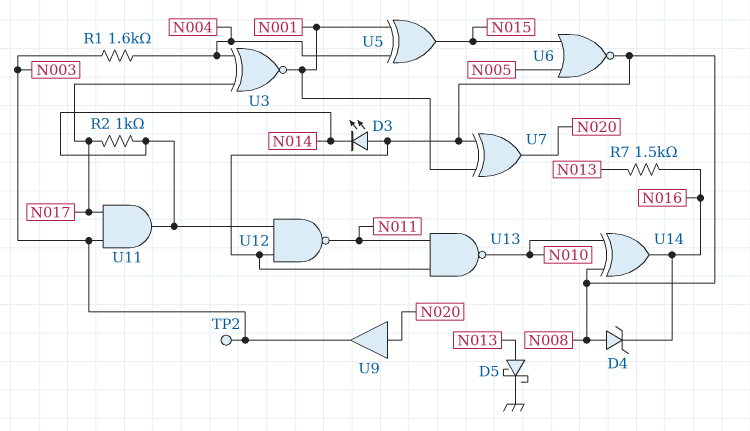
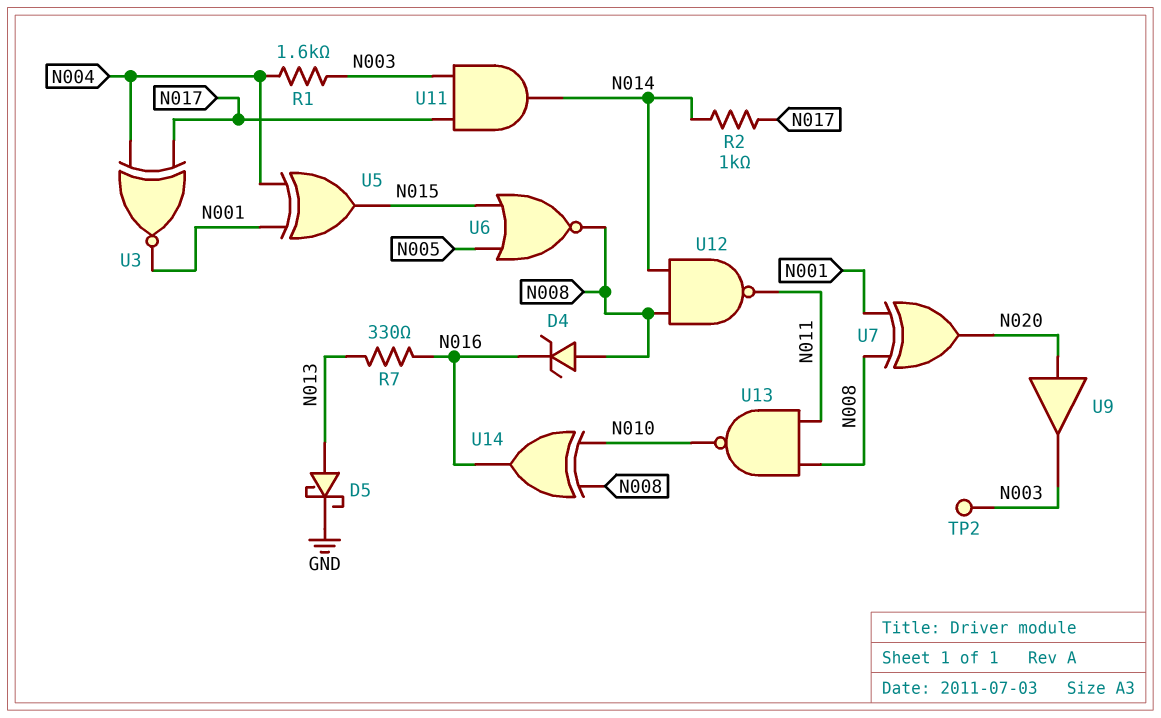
D3: LED (A N008, K N014) -> none
R7: 1.5k (N013, N016) -> 330 (N013, N016)

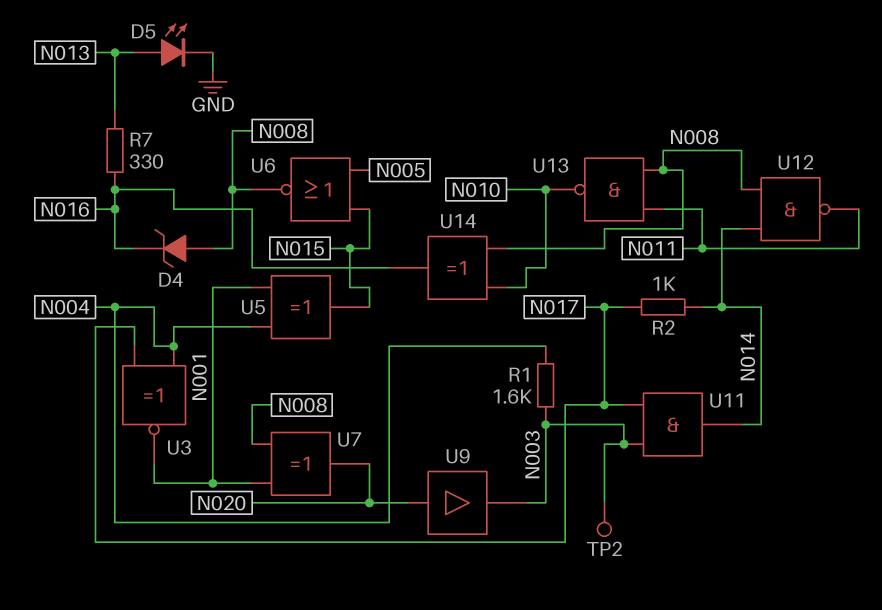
D5: schottky (A N013, K GND) -> LED (A N013, K GND)

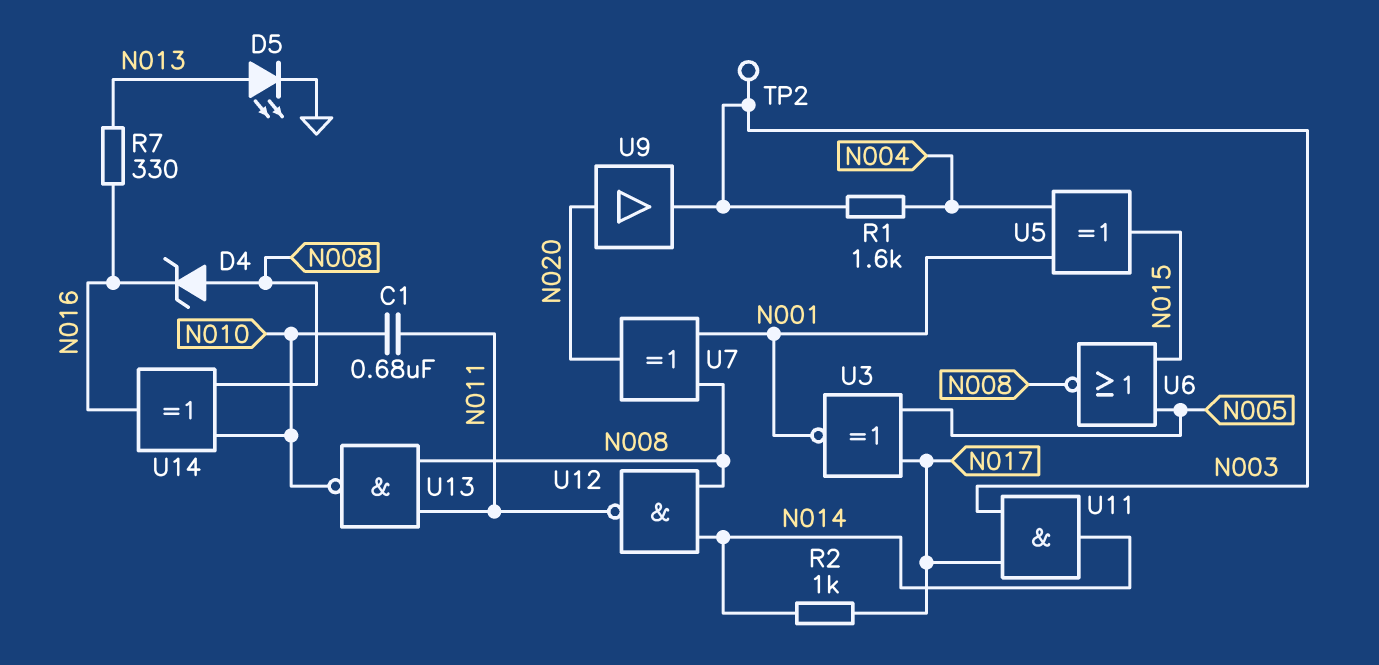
C1: none -> 680nF (N010, N011)
U3: XNOR (in N004, in N017, out N001) -> XNOR (in N005, in N017, out N001)

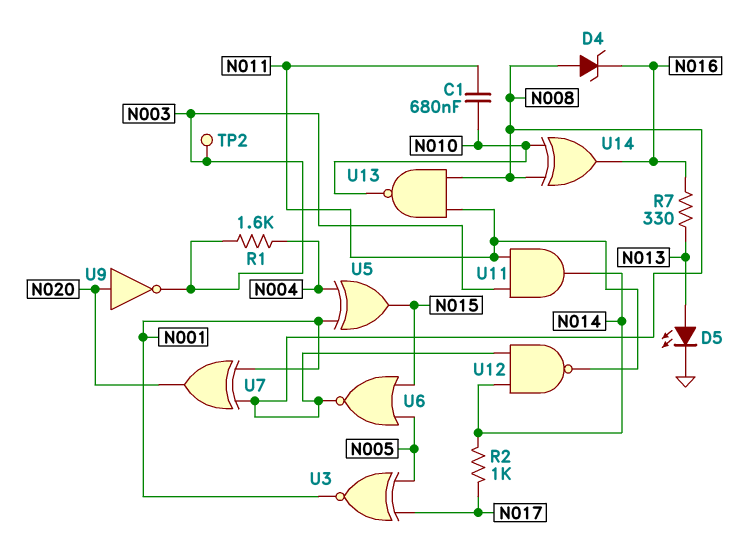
U9: buffer (in N020, out N003) -> NOT (in N020, out N003)
U11: AND (in N003, in N017, out N014) -> AND (in N003, in N011, out N014)

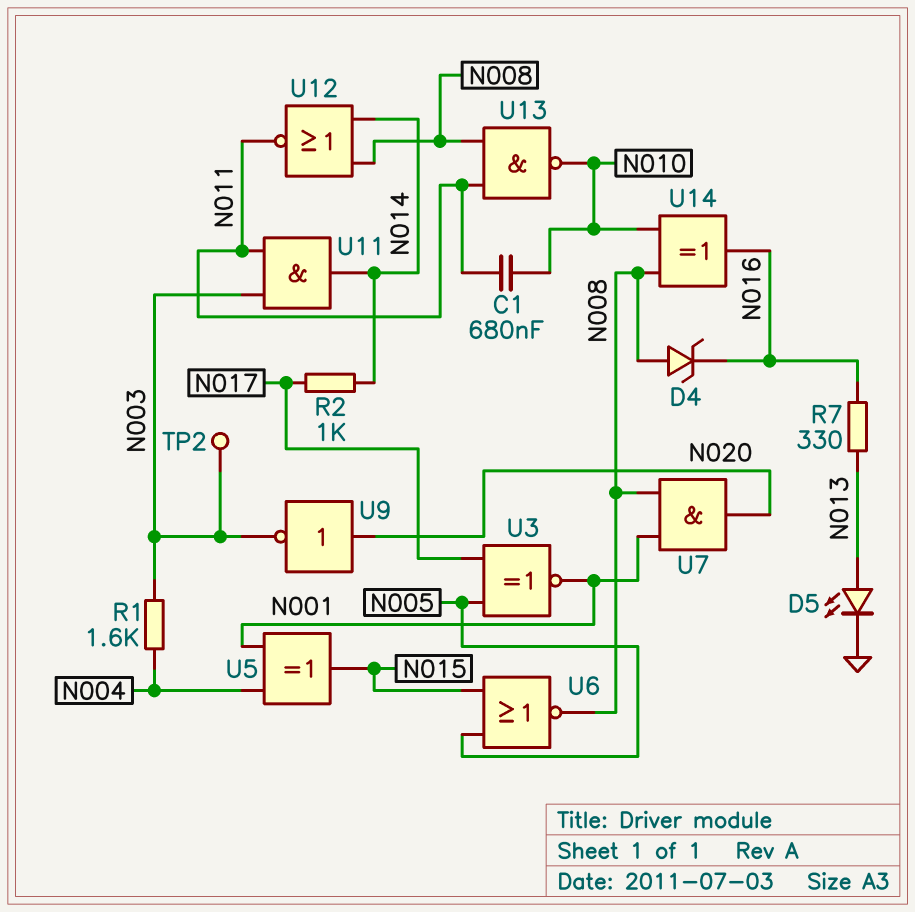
U7: XOR (in N001, in N008, out N020) -> AND (in N001, in N008, out N020)
U12: NAND (in N008, in N014, out N011) -> NOR (in N008, in N014, out N011)

